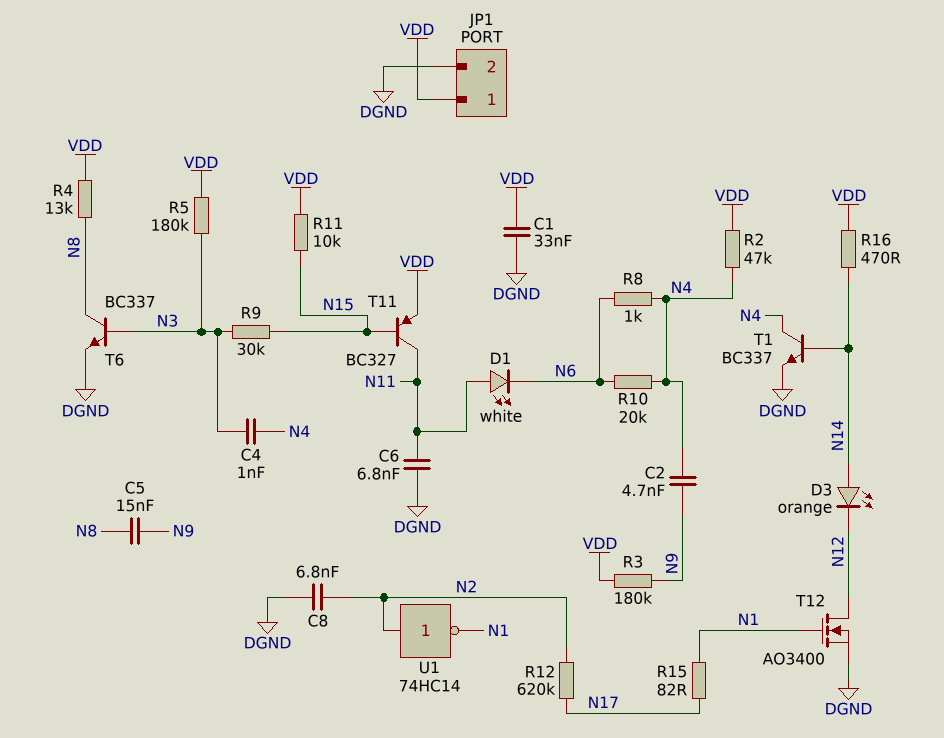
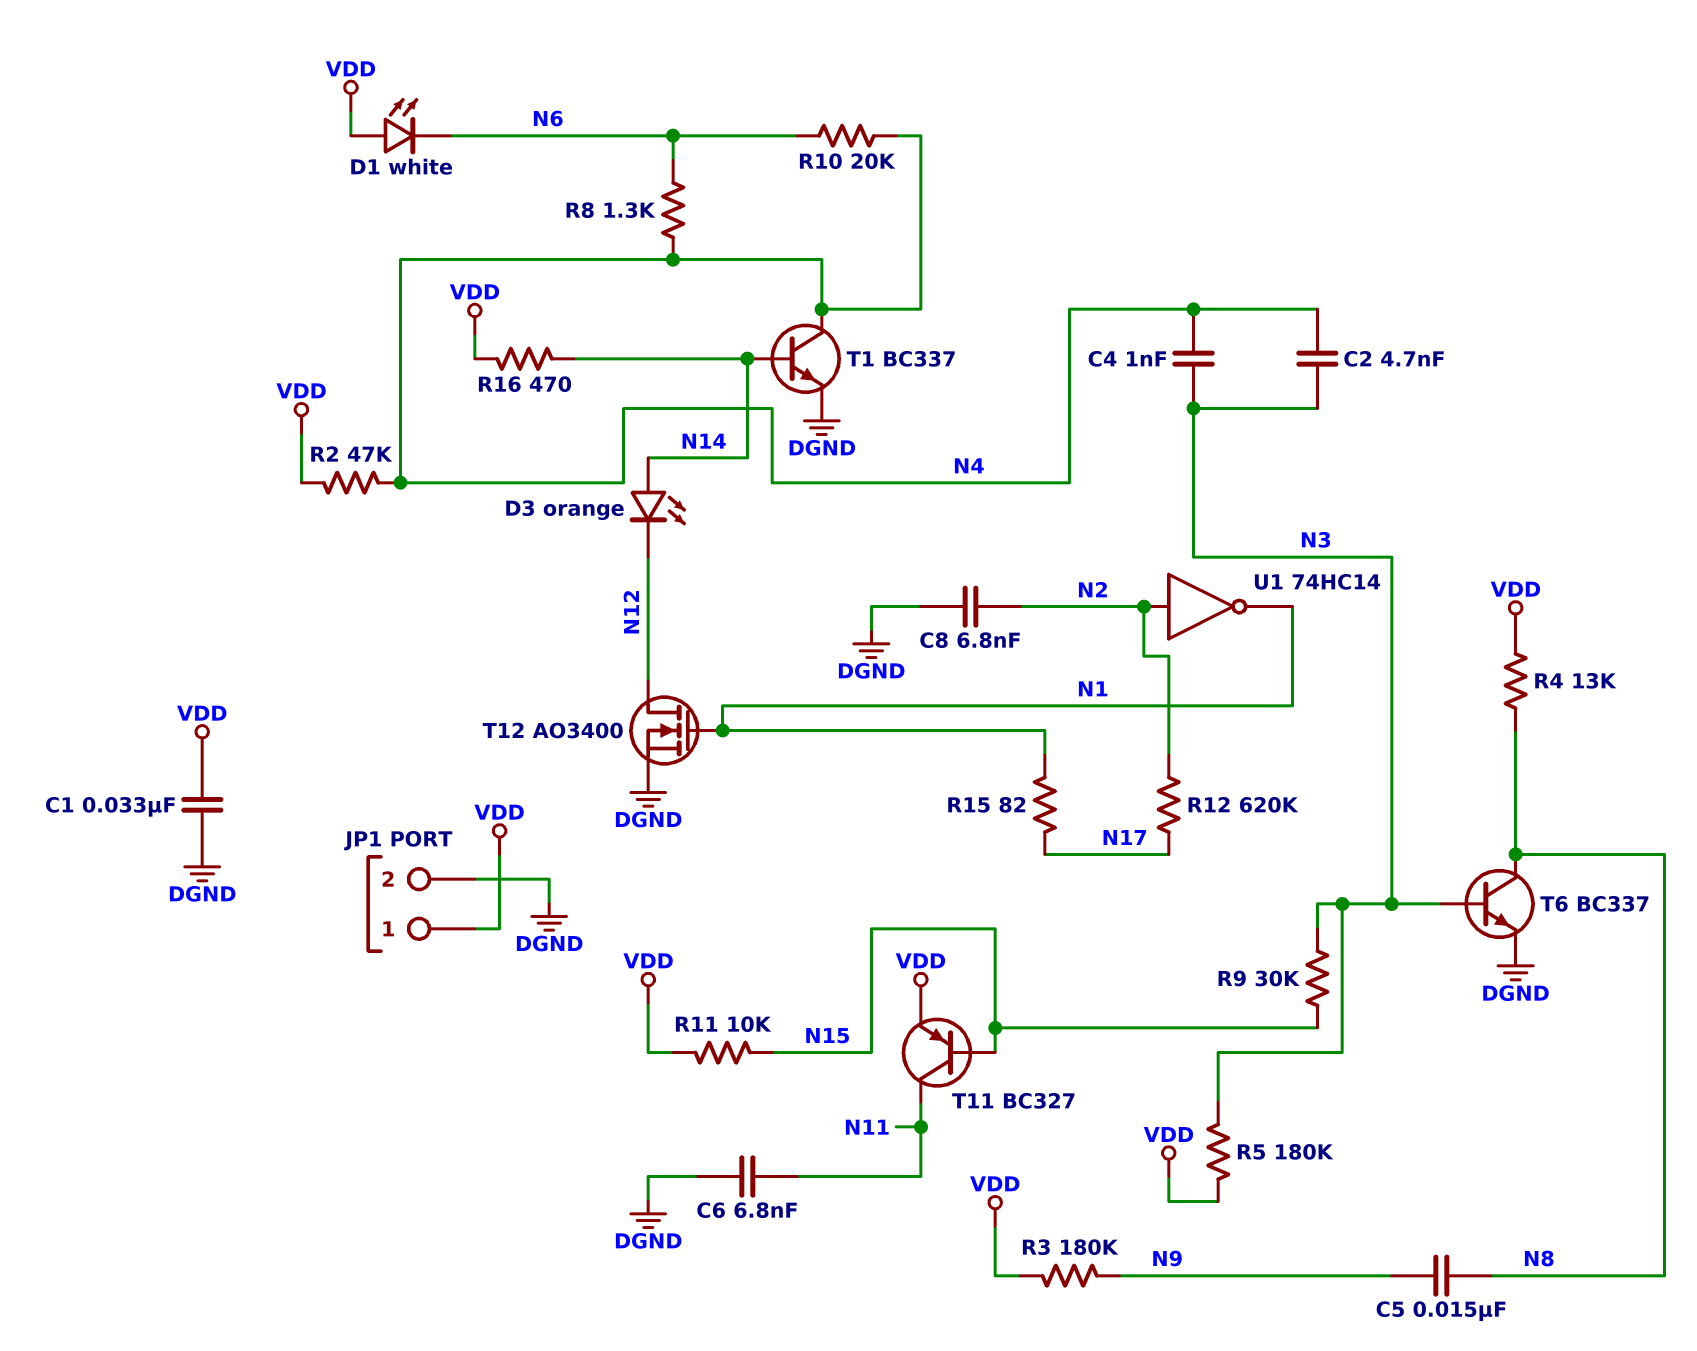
C2: 4.7nF (N4, N9) -> 4.7nF (N3, N4)
D1: LED white (A N11, K N6) -> LED white (A VDD, K N6)
R8: 1k (N4, N6) -> 1.3k (N4, N6)

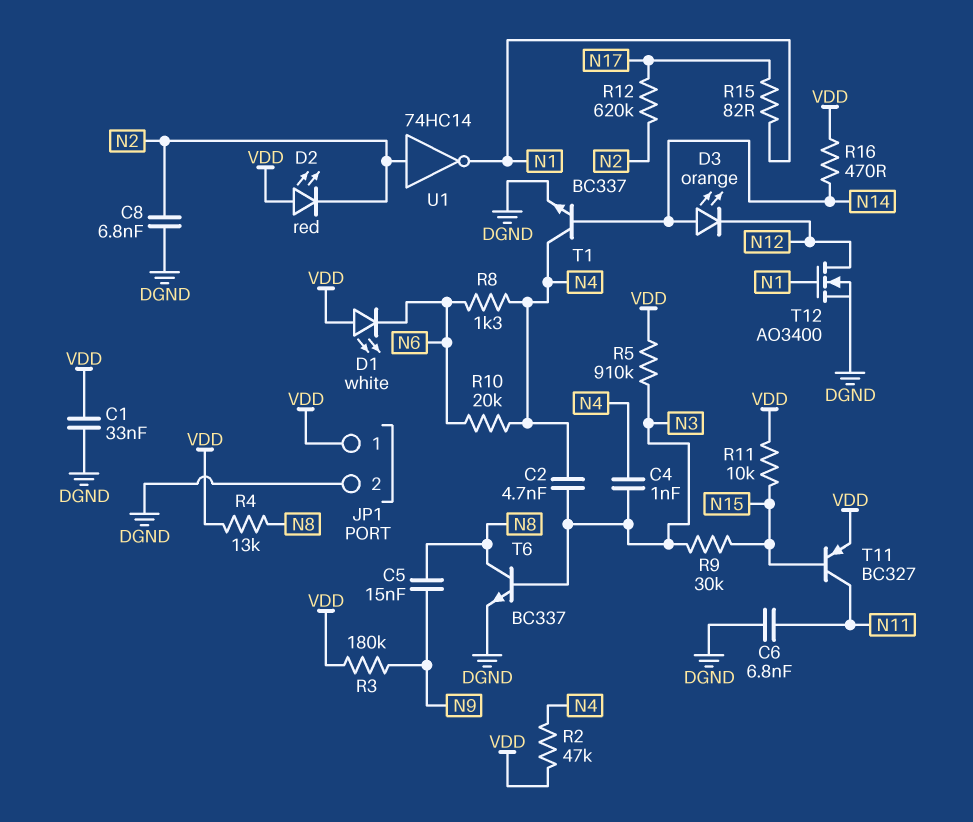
D2: none -> LED red (A VDD, K N2)
R5: 180k (N3, VDD) -> 910k (N3, VDD)

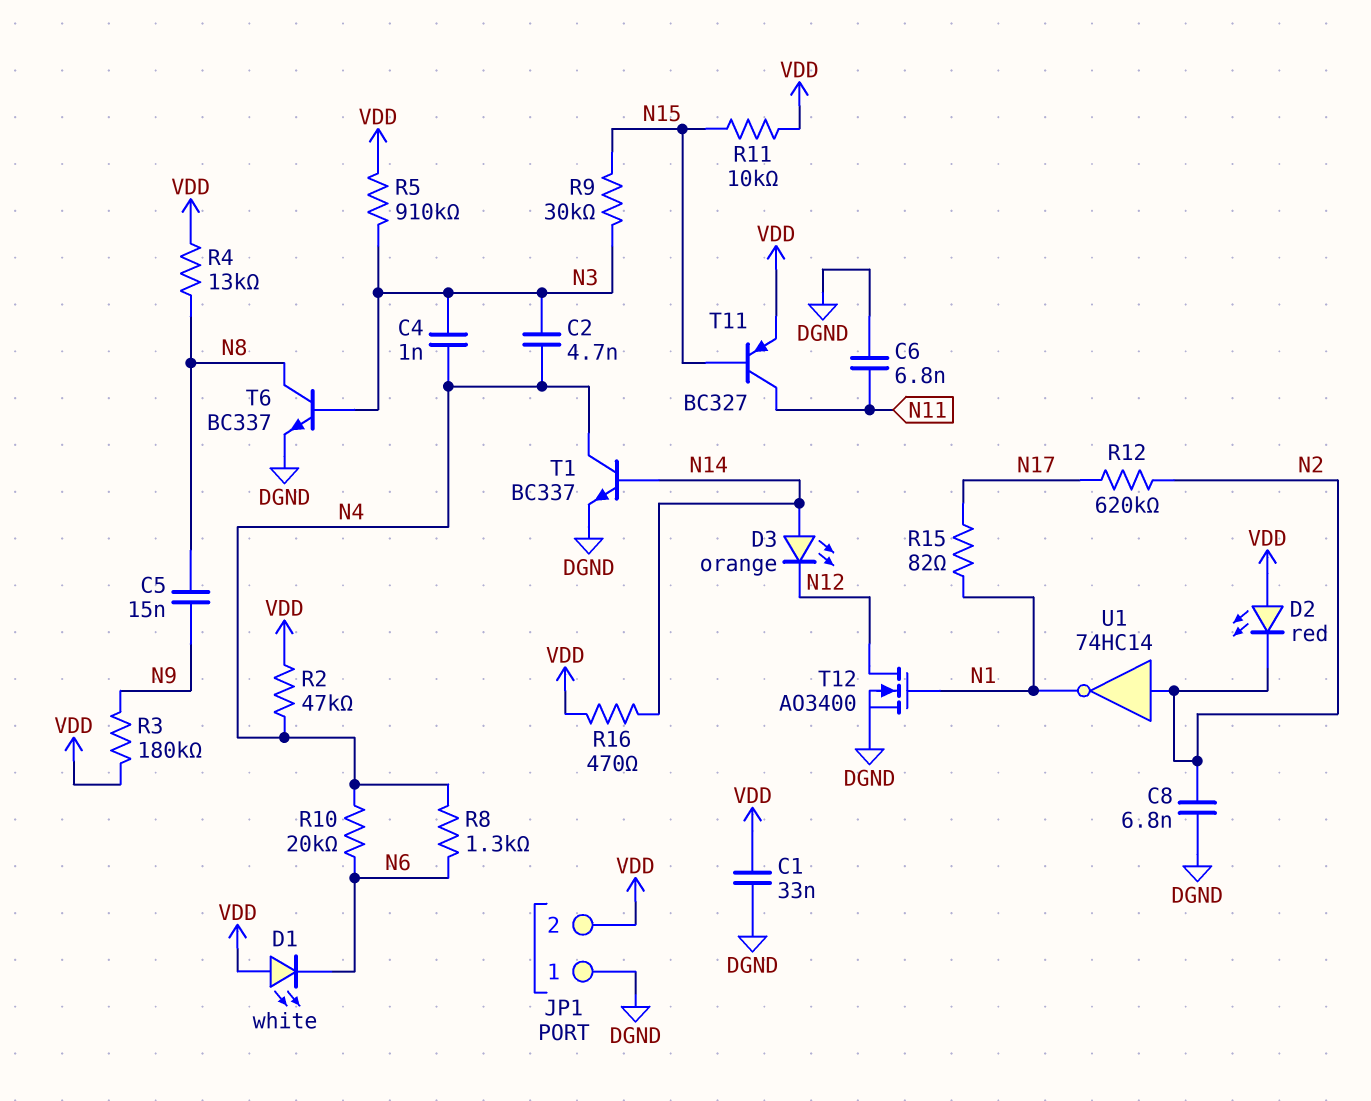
JP1 pin 1: VDD -> DGND
JP1 pin 2: DGND -> VDD

